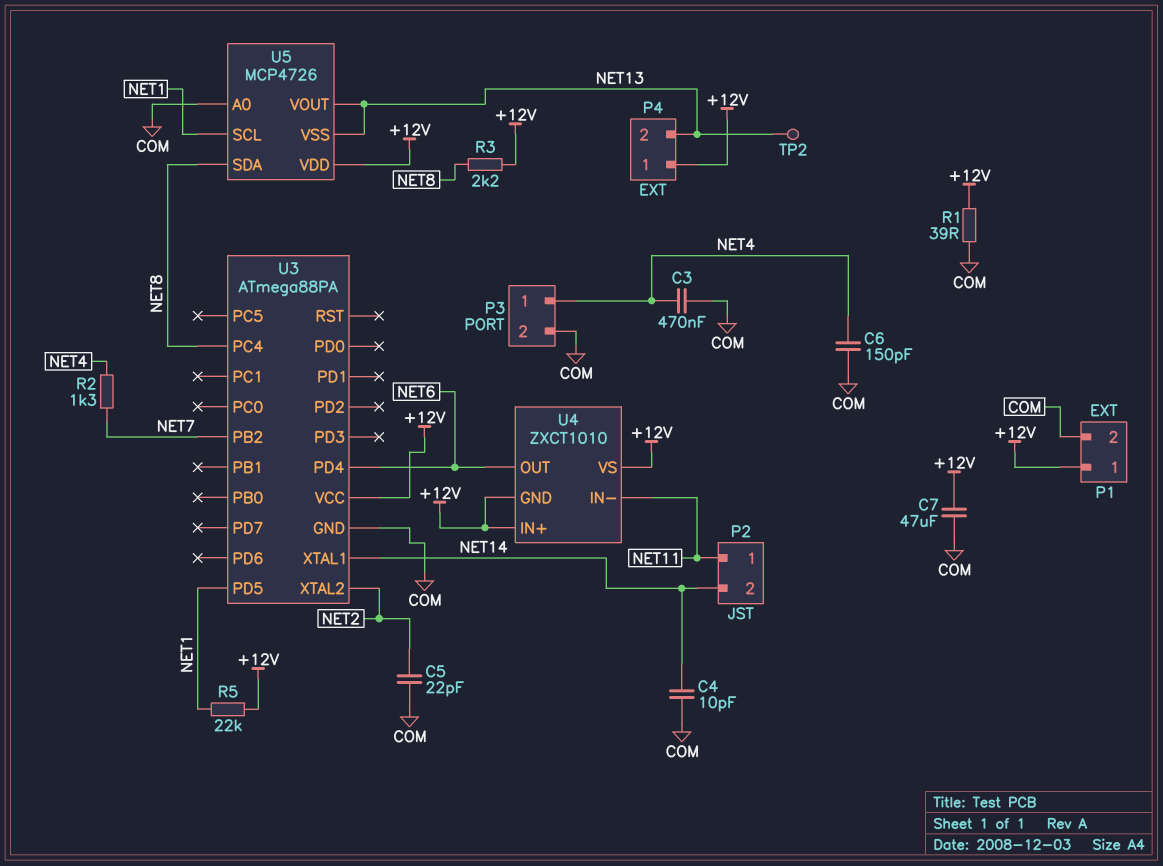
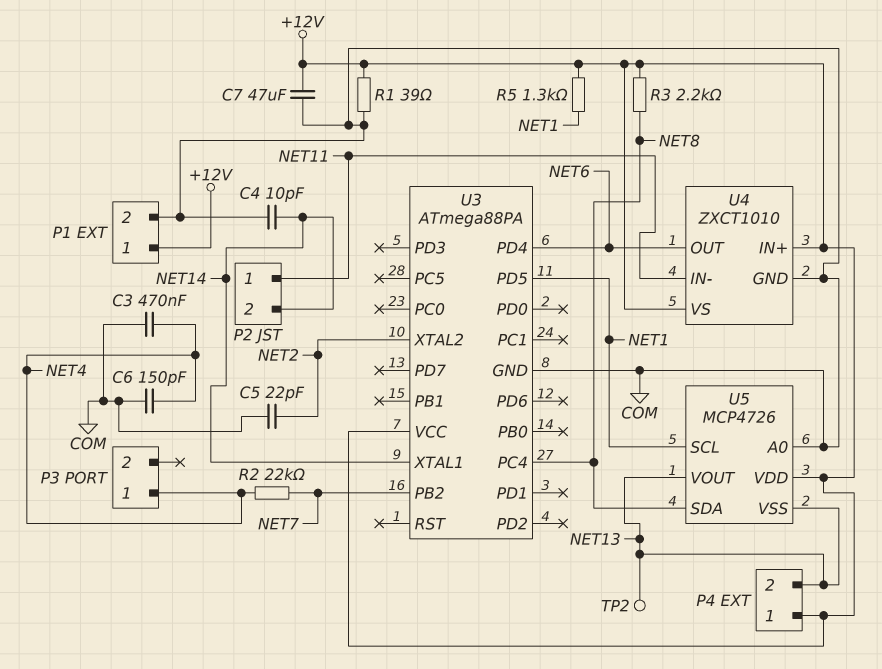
P3 pin 2: COM -> none
R2: 1.3k (NET4, NET7) -> 22k (NET4, NET7)
R5: 22k (+12V, NET1) -> 1.3k (+12V, NET1)
U4 pin GND: +12V -> COM

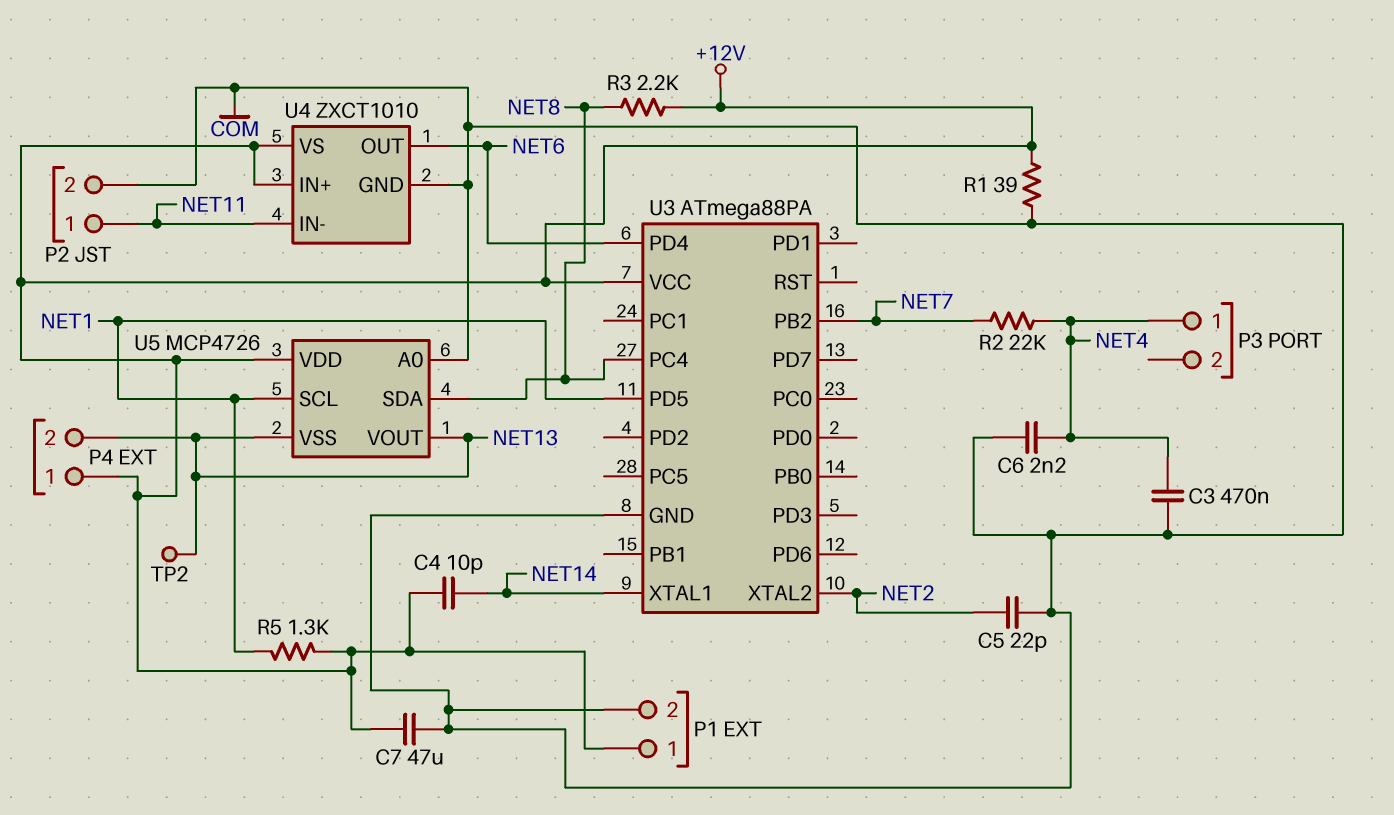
C4: 10pF (COM, NET14) -> 10pF (+12V, NET14)
C6: 150pF (COM, NET4) -> 2.2nF (COM, NET4)
P2 pin 2: NET14 -> COM

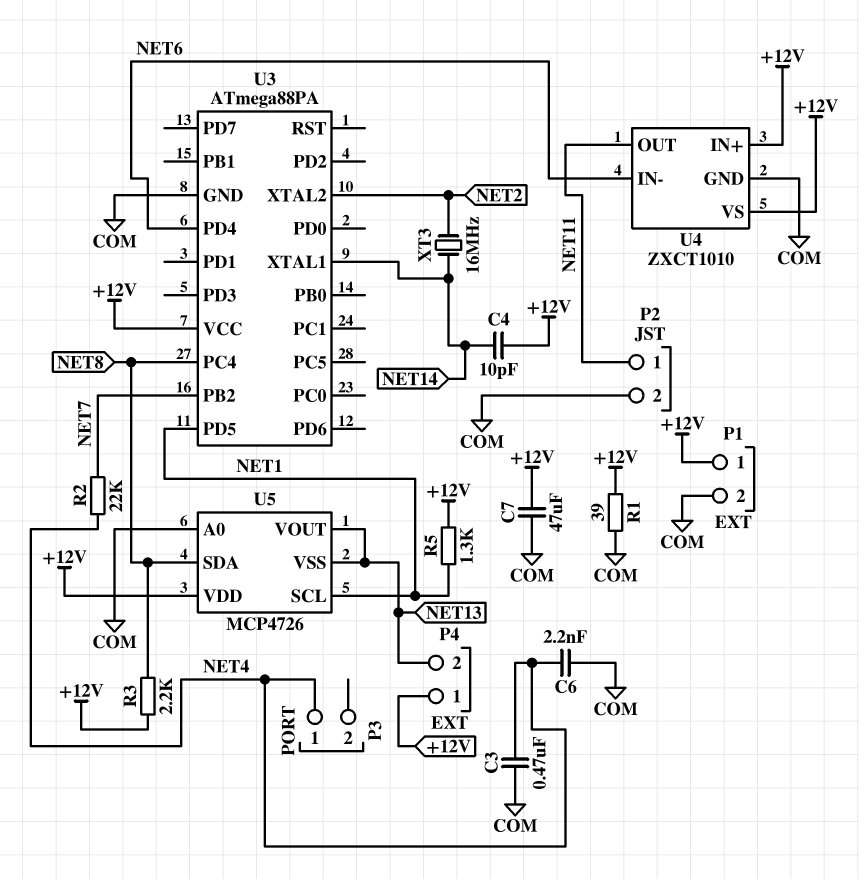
C5: 22pF (COM, NET2) -> none
TP2: test point (NET13) -> none
U4 pin IN-: NET11 -> NET6
U4 pin OUT: NET6 -> NET11
XT3: none -> 16MHz (NET2, NET14)

